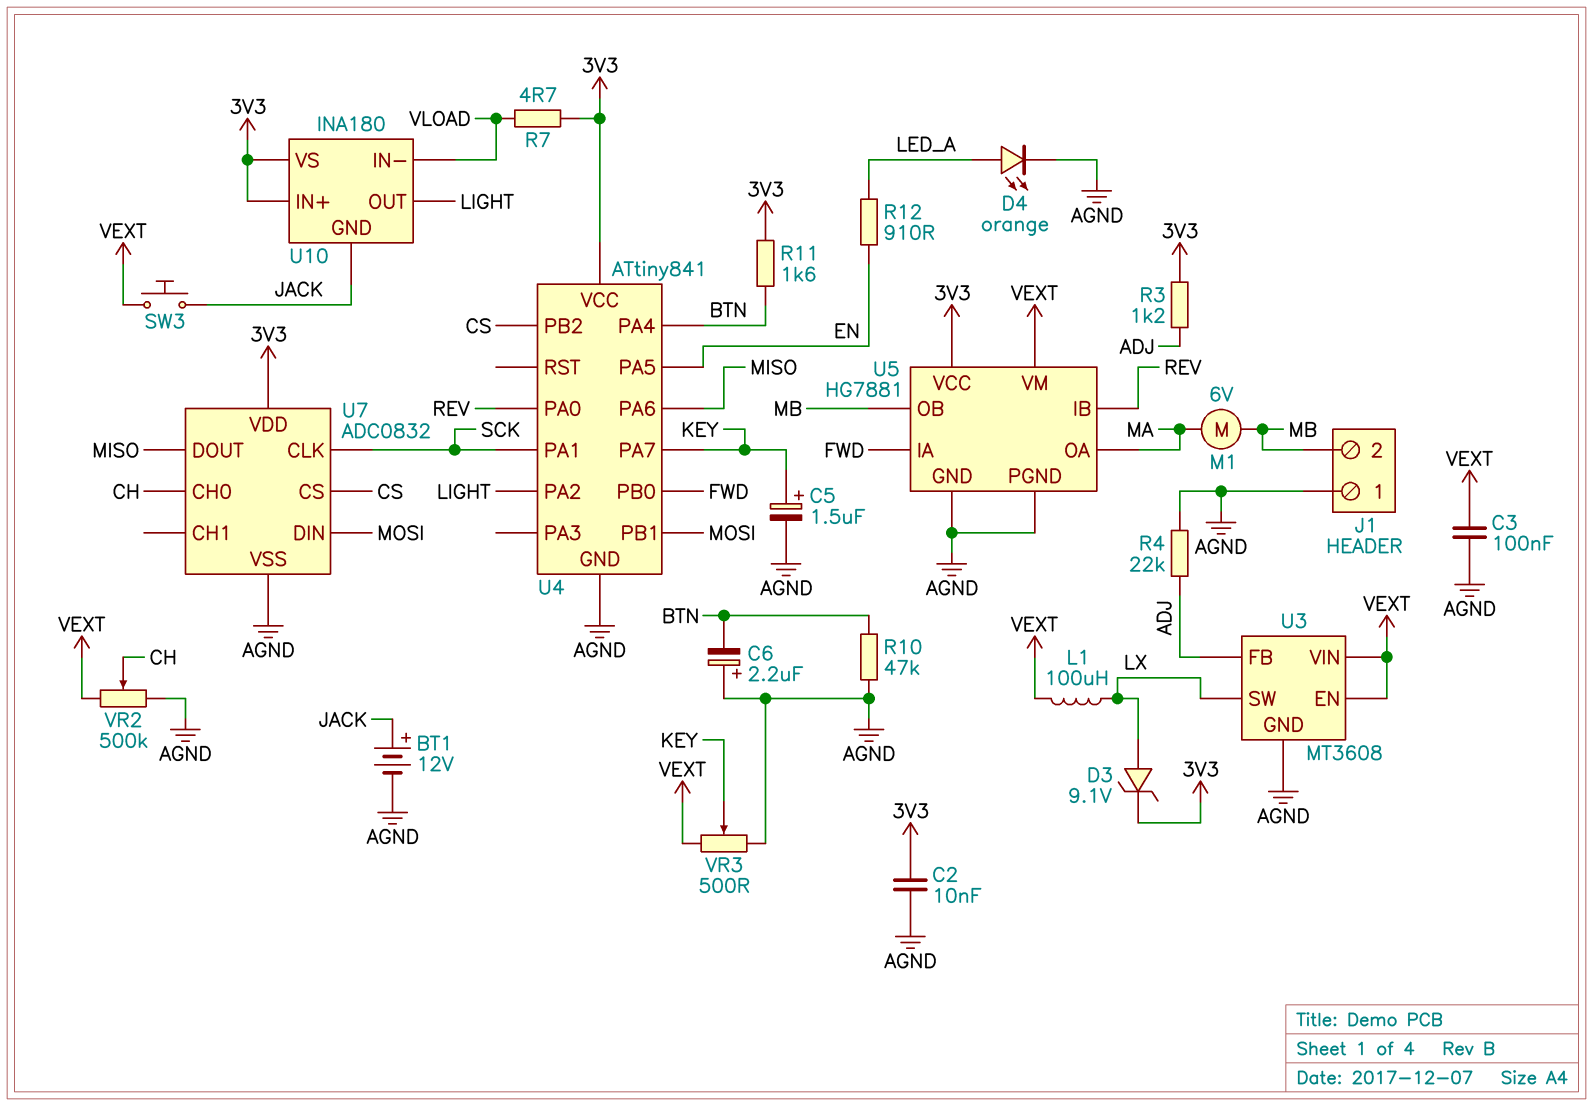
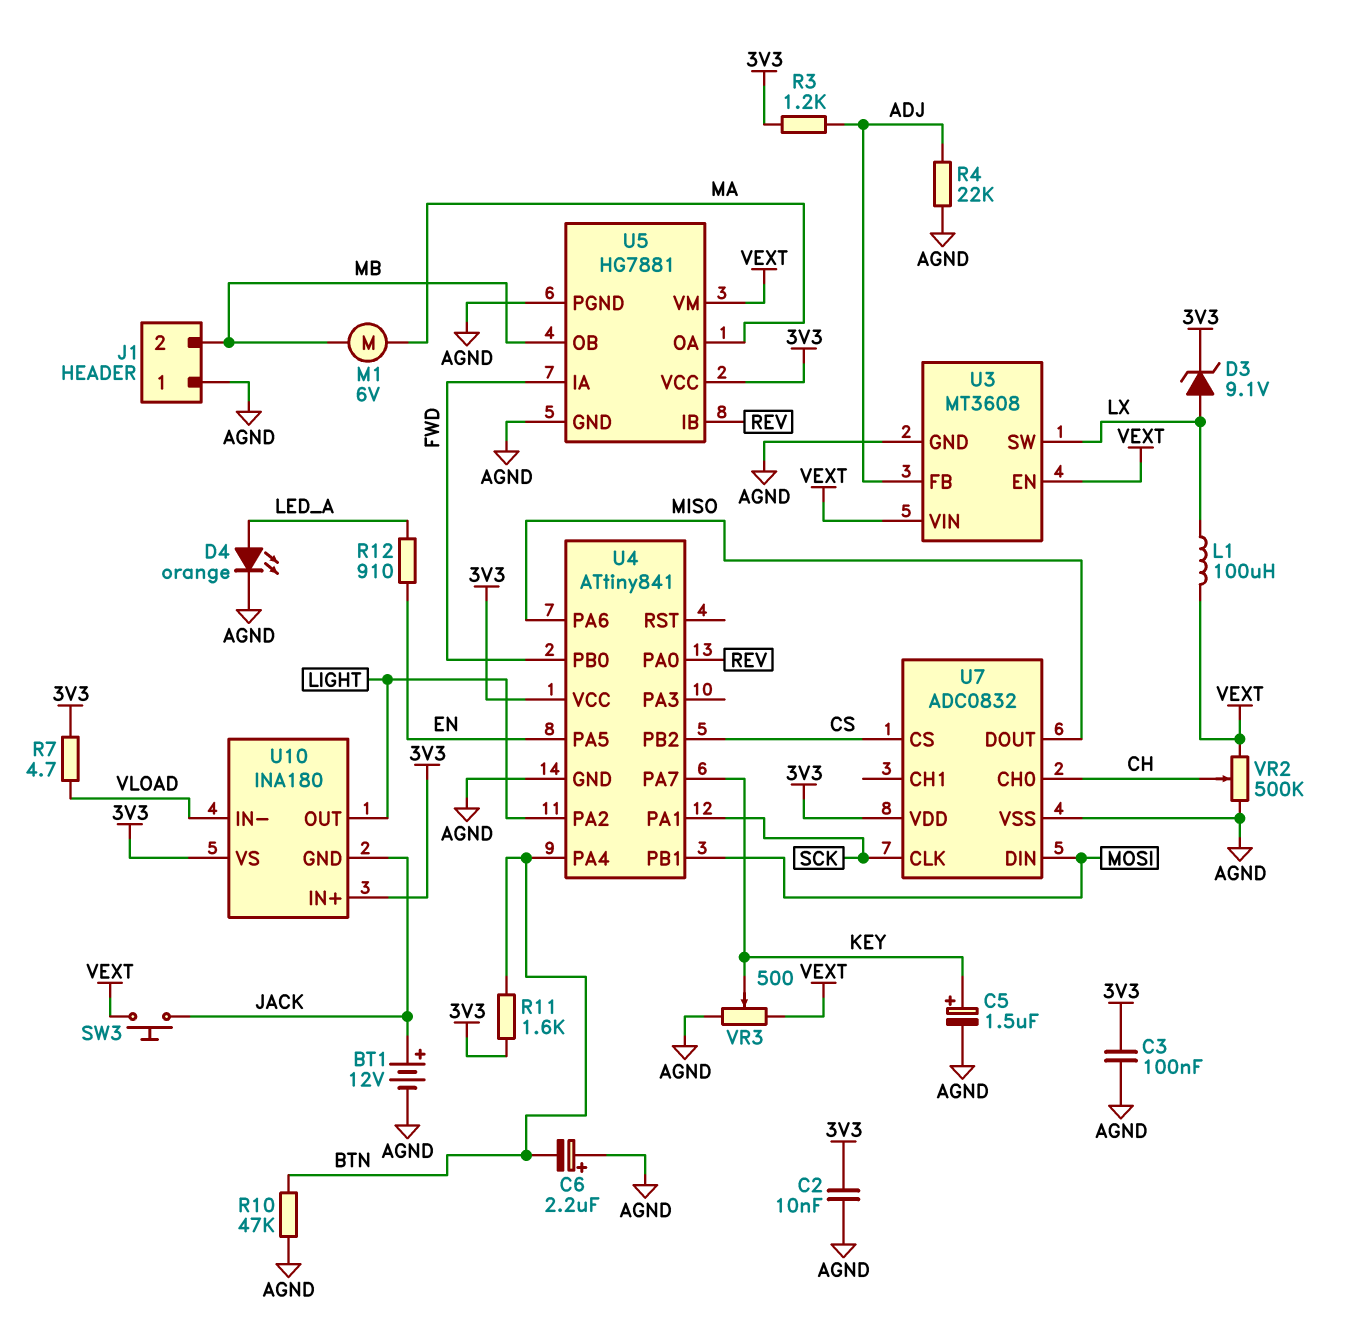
C3: 100nF (AGND, VEXT) -> 100nF (3V3, AGND)

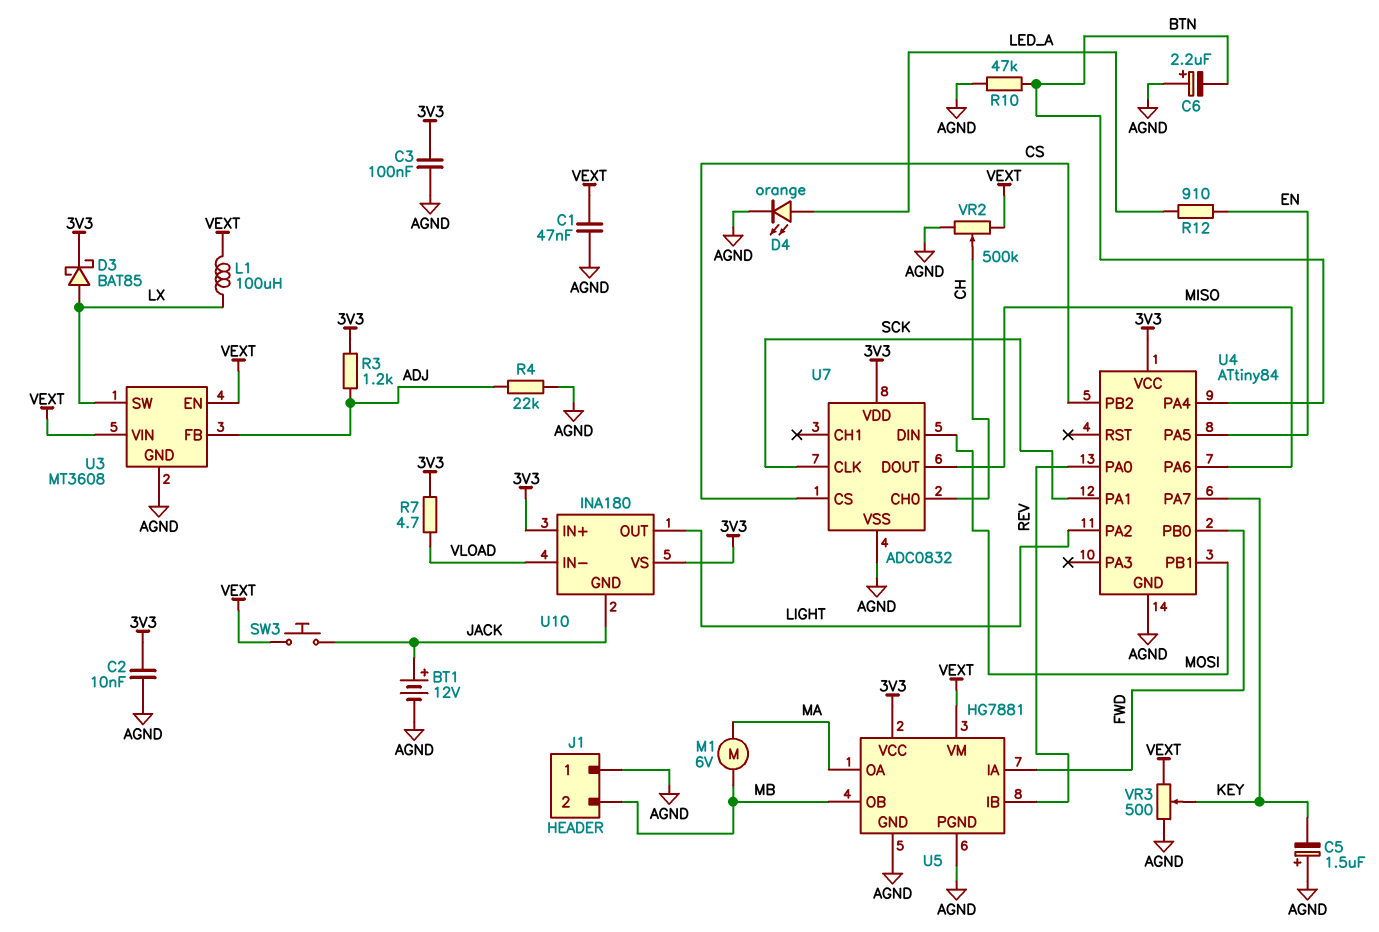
C1: none -> 47nF (AGND, VEXT)
C5: 1.5uF (plus KEY, minus AGND) -> 1.5uF (plus AGND, minus KEY)
D3: zener 9.1V (A LX, K 3V3) -> schottky BAT85 (A LX, K 3V3)
R11: 1.6k (3V3, BTN) -> none
U4: ATtiny841 -> ATtiny84

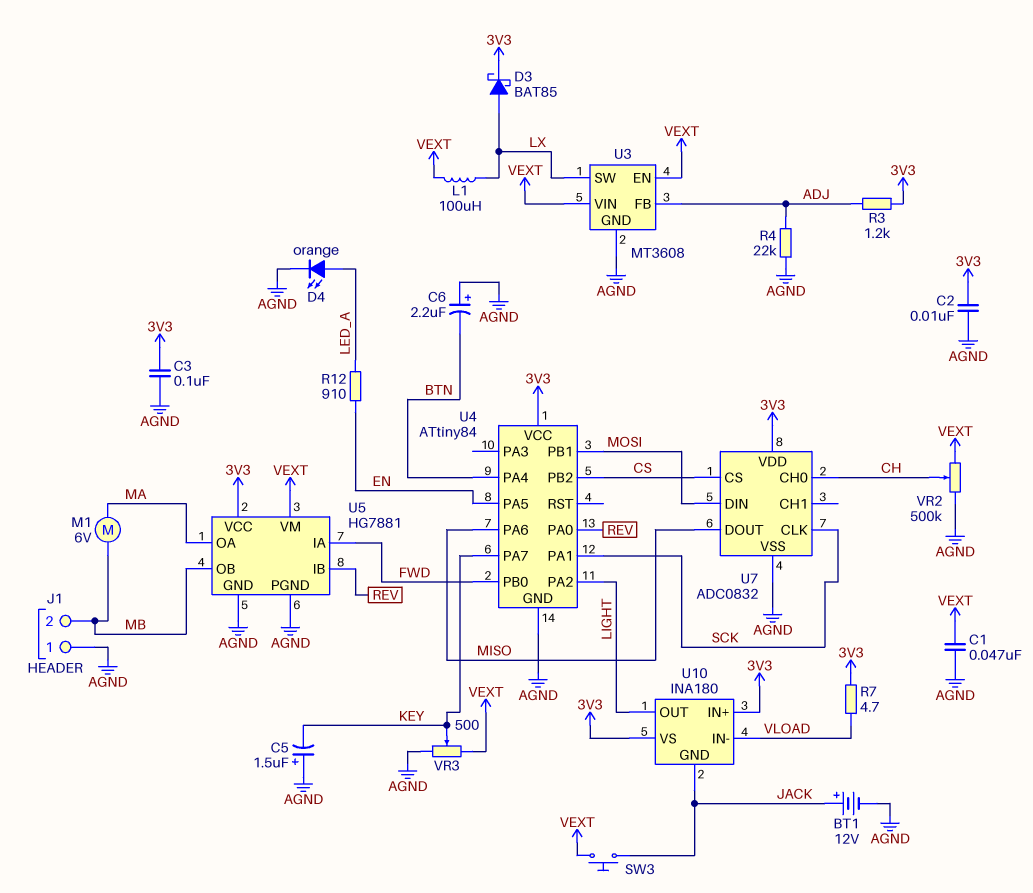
R10: 47k (AGND, BTN) -> none

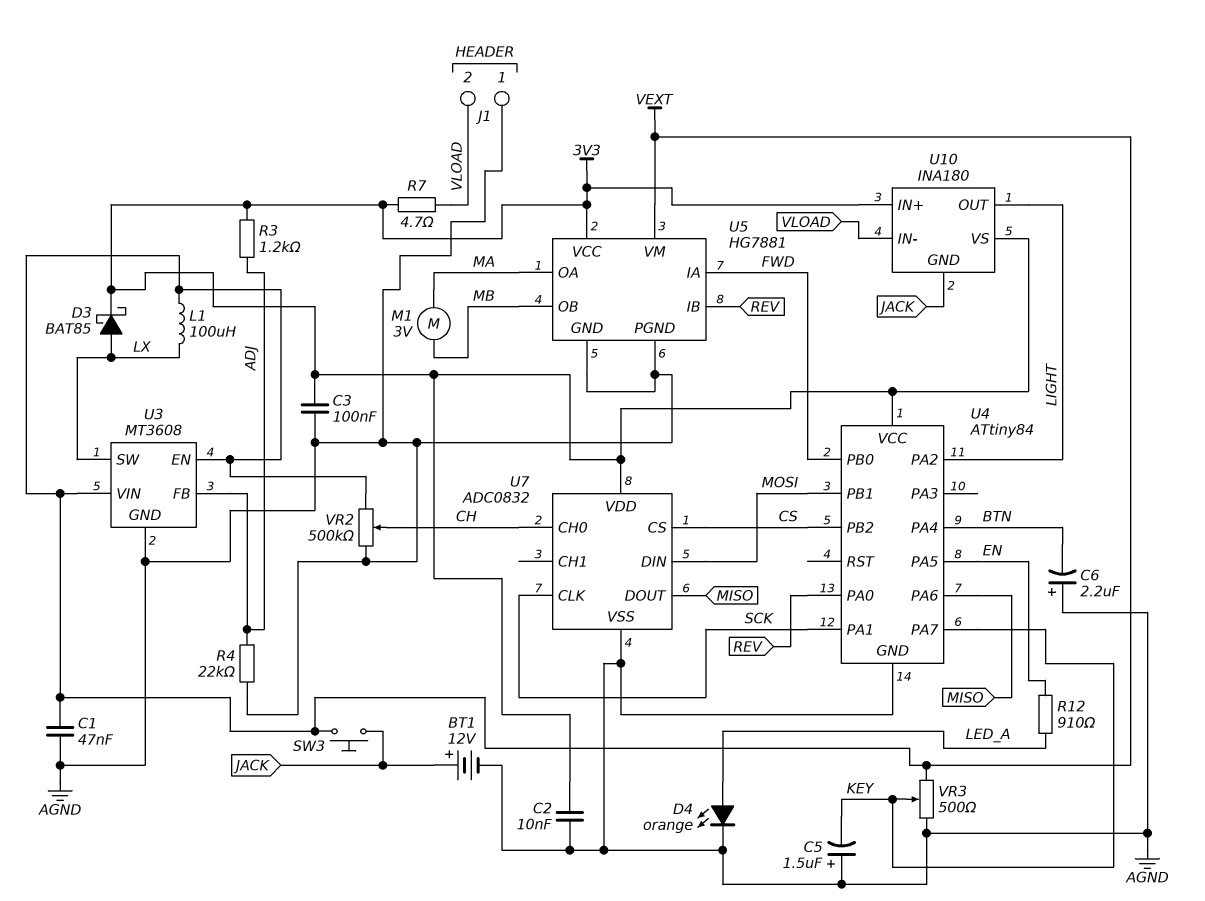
J1 pin 2: MB -> VLOAD
M1: motor 6V (MA, MB) -> motor 3V (MA, MB)

